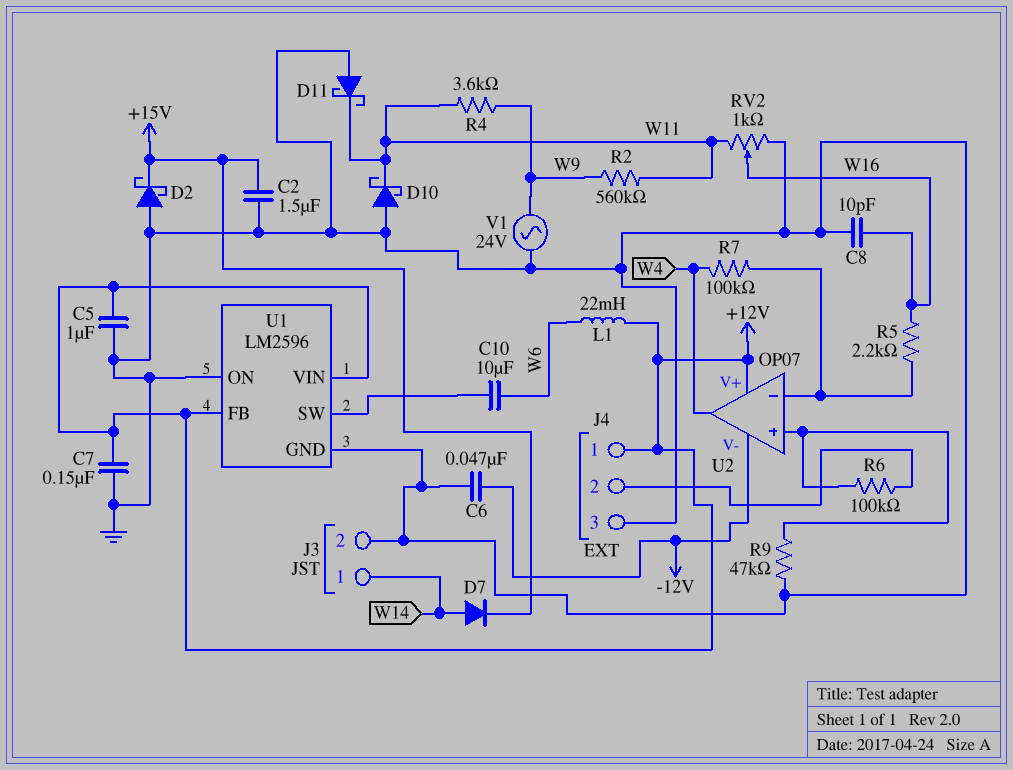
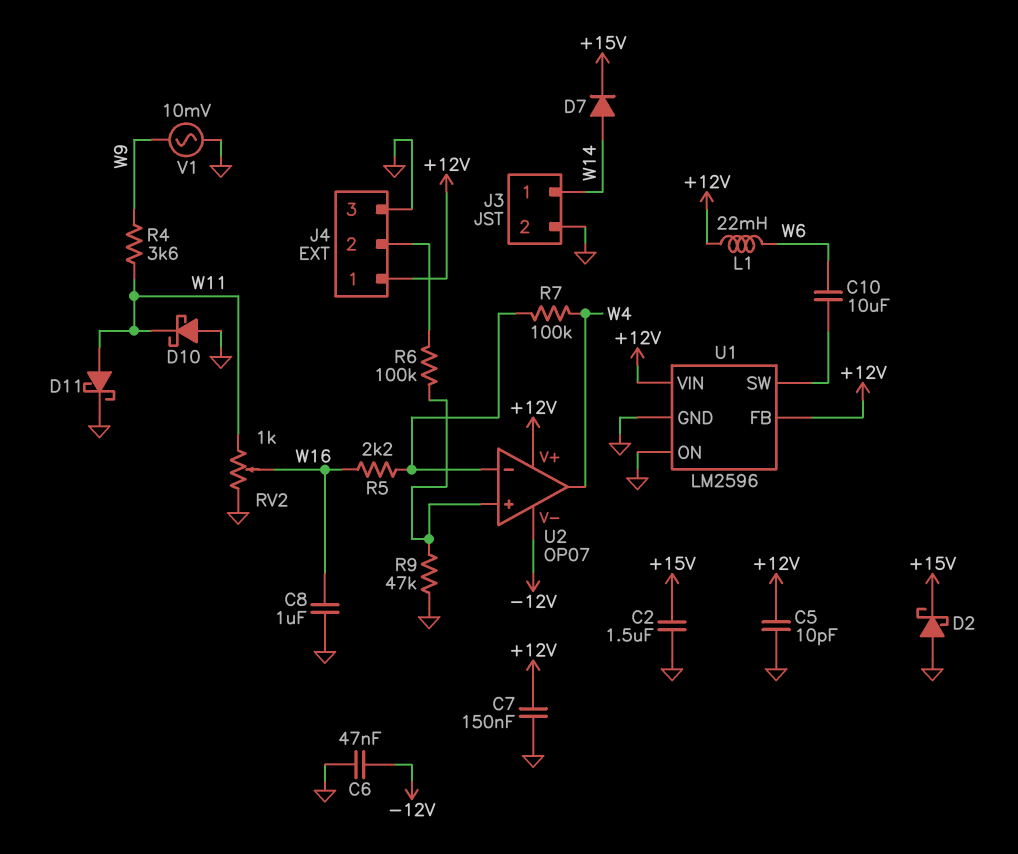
C5: 1uF (+12V, GND) -> 10pF (+12V, GND)
C8: 10pF (GND, W16) -> 1uF (GND, W16)
D11: schottky (A GND, K W11) -> schottky (A W11, K GND)
R2: 560k (W9, W11) -> none
V1: AC 24V (GND, W9) -> AC 10mV (GND, W9)

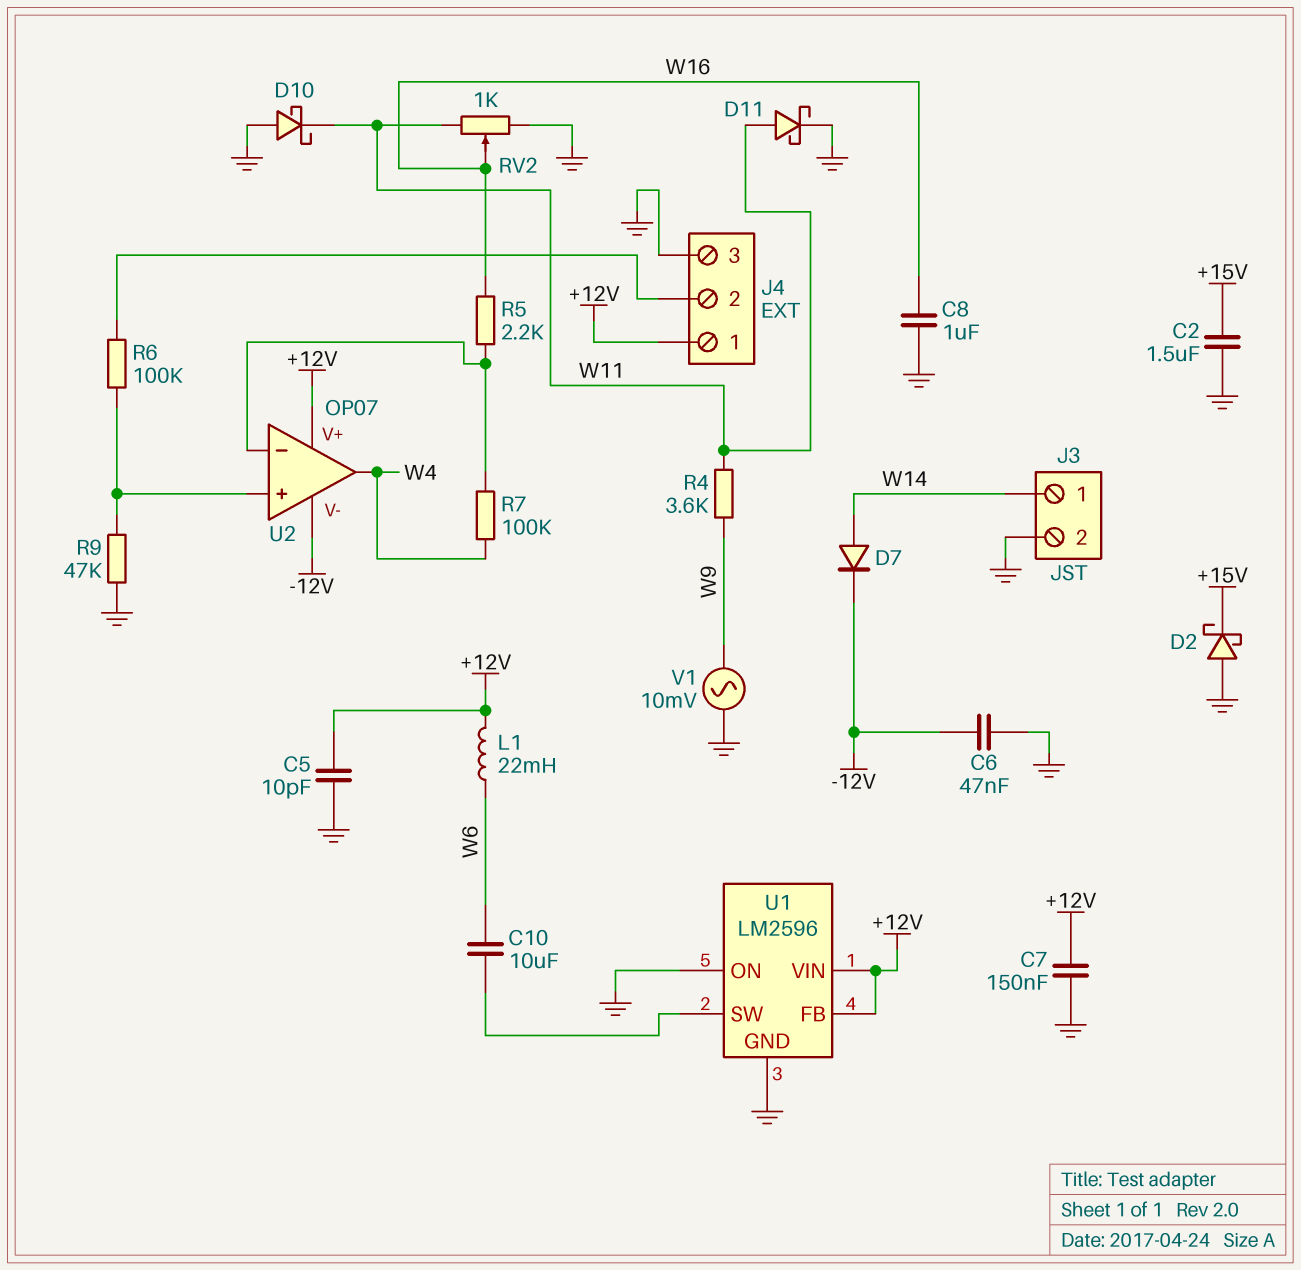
D7: diode (A W14, K +15V) -> diode (A W14, K -12V)

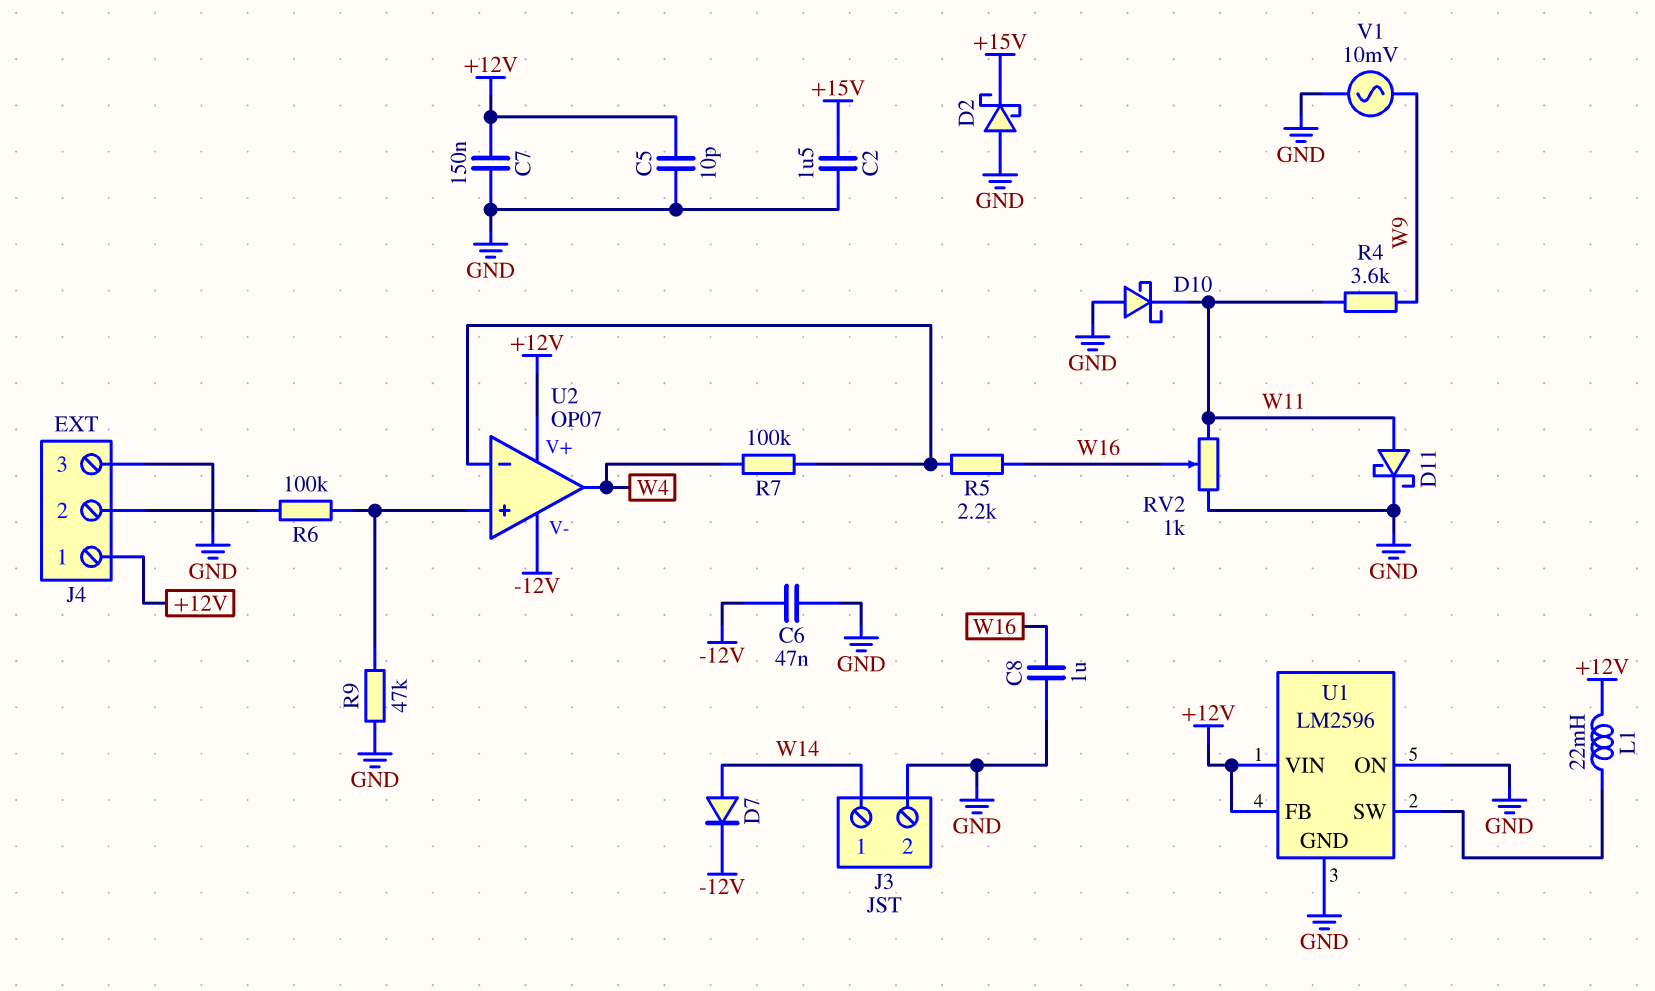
C10: 10uF (U1/SW, W6) -> none
L1: 22mH (+12V, W6) -> 22mH (+12V, U1/SW)

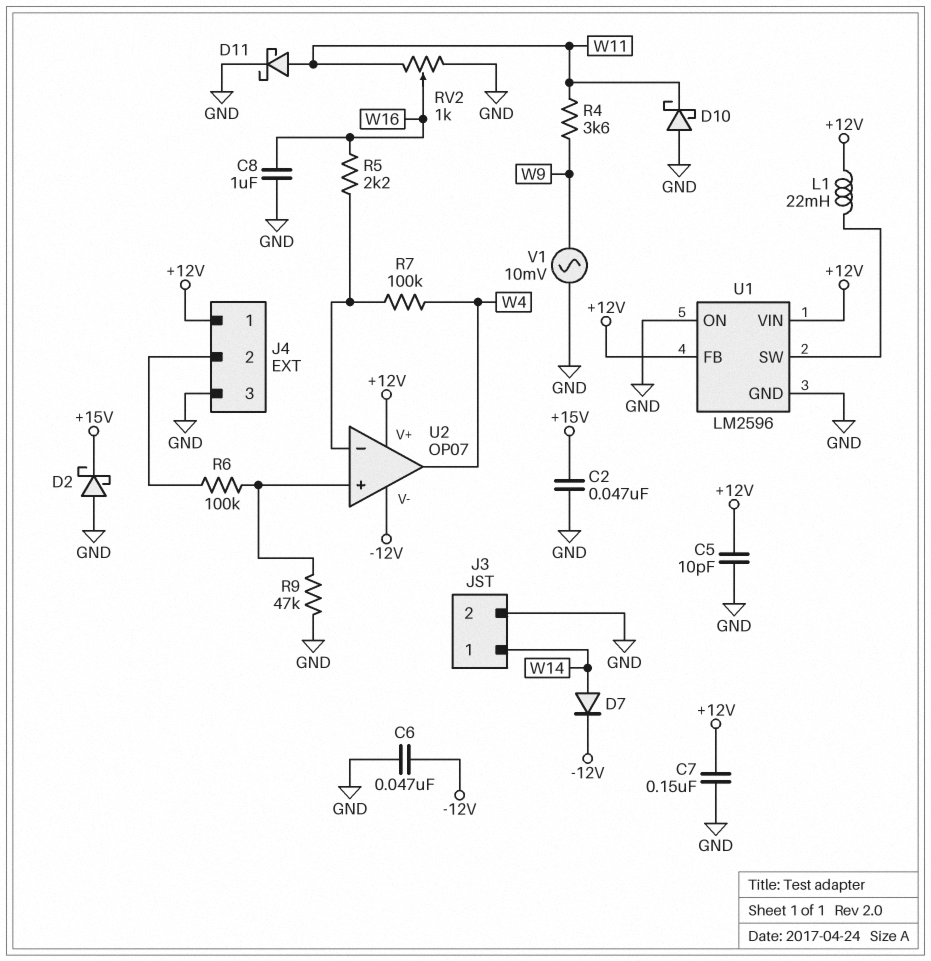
C2: 1.5uF (+15V, GND) -> 47nF (+15V, GND)

